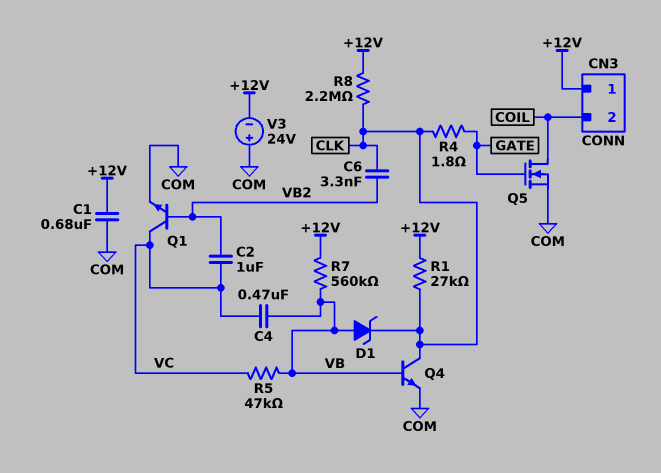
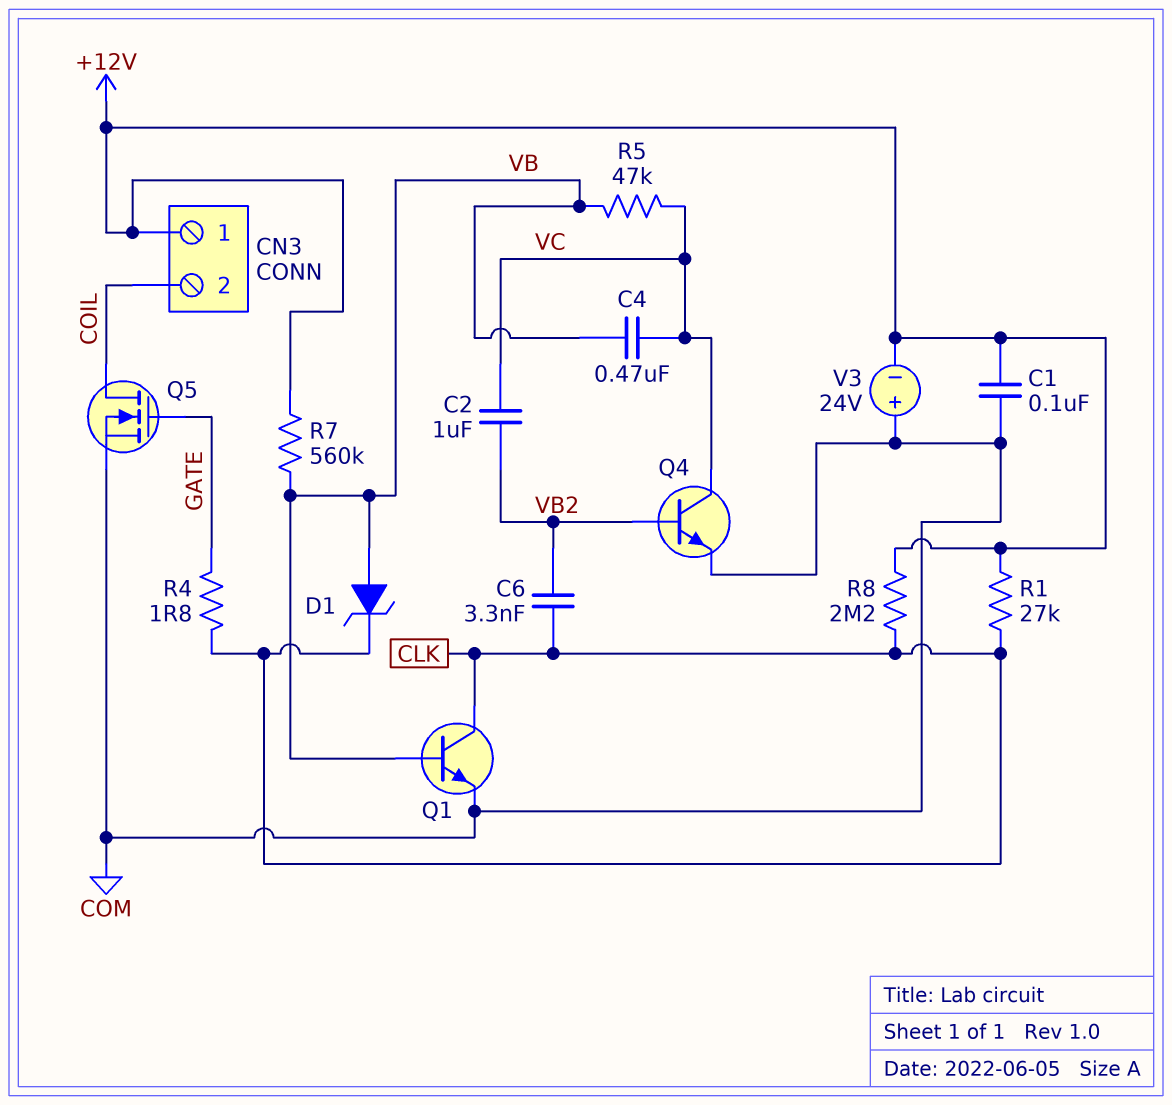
C1: 680nF (+12V, COM) -> 100nF (+12V, COM)
Q1: NPN (B VB2, C VC, E COM) -> NPN (B VB, C CLK, E COM)
Q4: NPN (B VB, C CLK, E COM) -> NPN (B VB2, C VC, E COM)

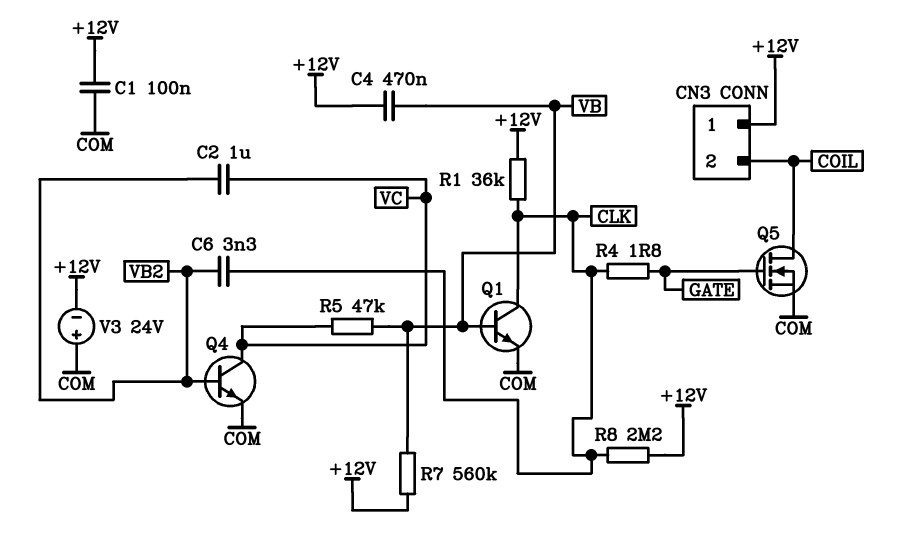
C4: 470nF (VB, VC) -> 470nF (+12V, VB)
D1: zener (A VB, K CLK) -> none
R1: 27k (+12V, CLK) -> 36k (+12V, CLK)

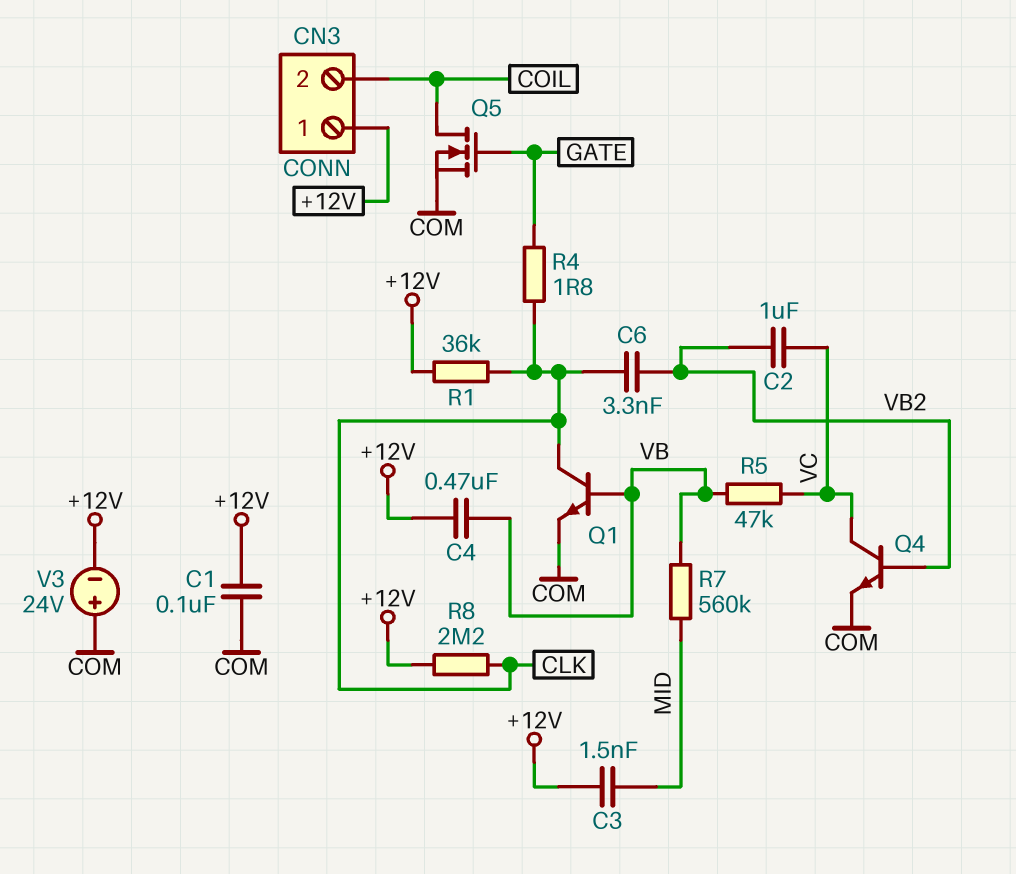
C3: none -> 1.5nF (+12V, MID)
R7: 560k (+12V, VB) -> 560k (MID, VB)

